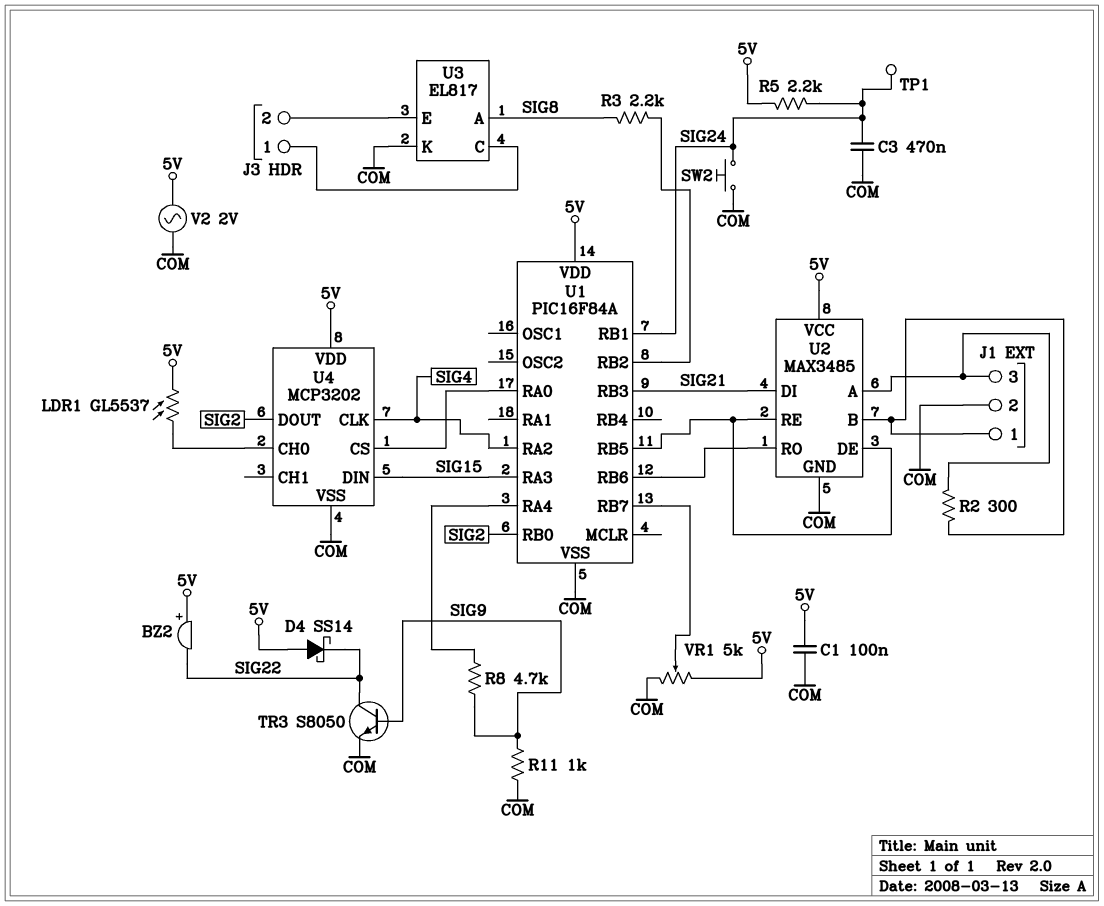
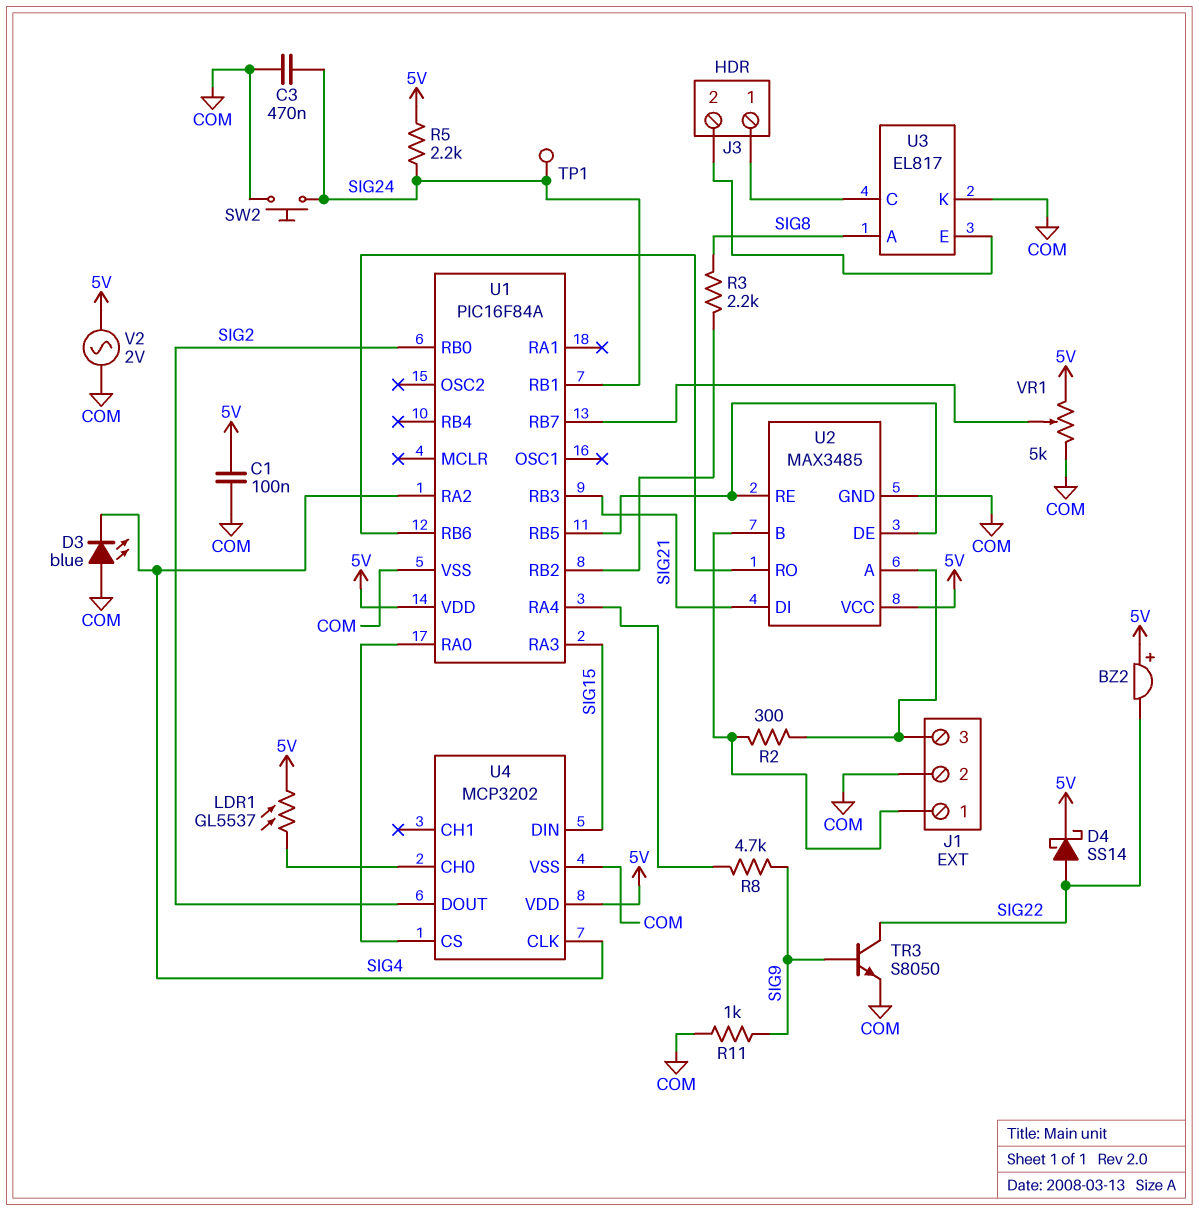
D3: none -> LED blue (A COM, K SIG4)
D4: schottky SS14 (A 5V, K SIG22) -> schottky SS14 (A SIG22, K 5V)

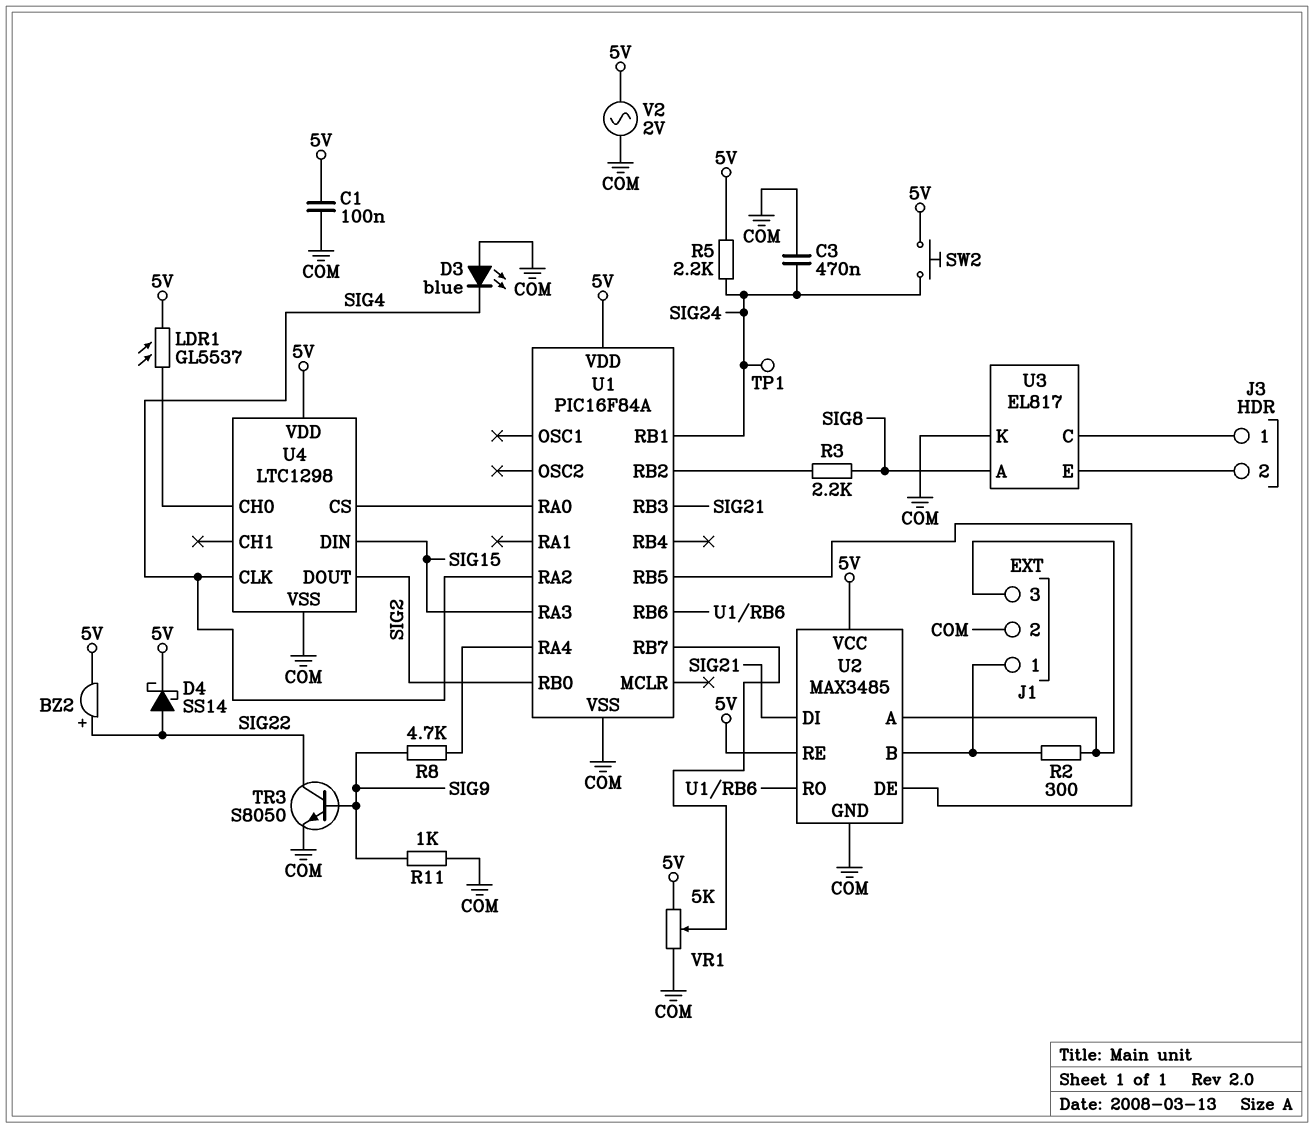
BZ2: buzzer (plus 5V, minus SIG22) -> buzzer (plus SIG22, minus 5V)
SW2: button (COM, SIG24) -> button (5V, SIG24)
U2 pin RE: U1/RB5 -> 5V
U4: MCP3202 -> LTC1298

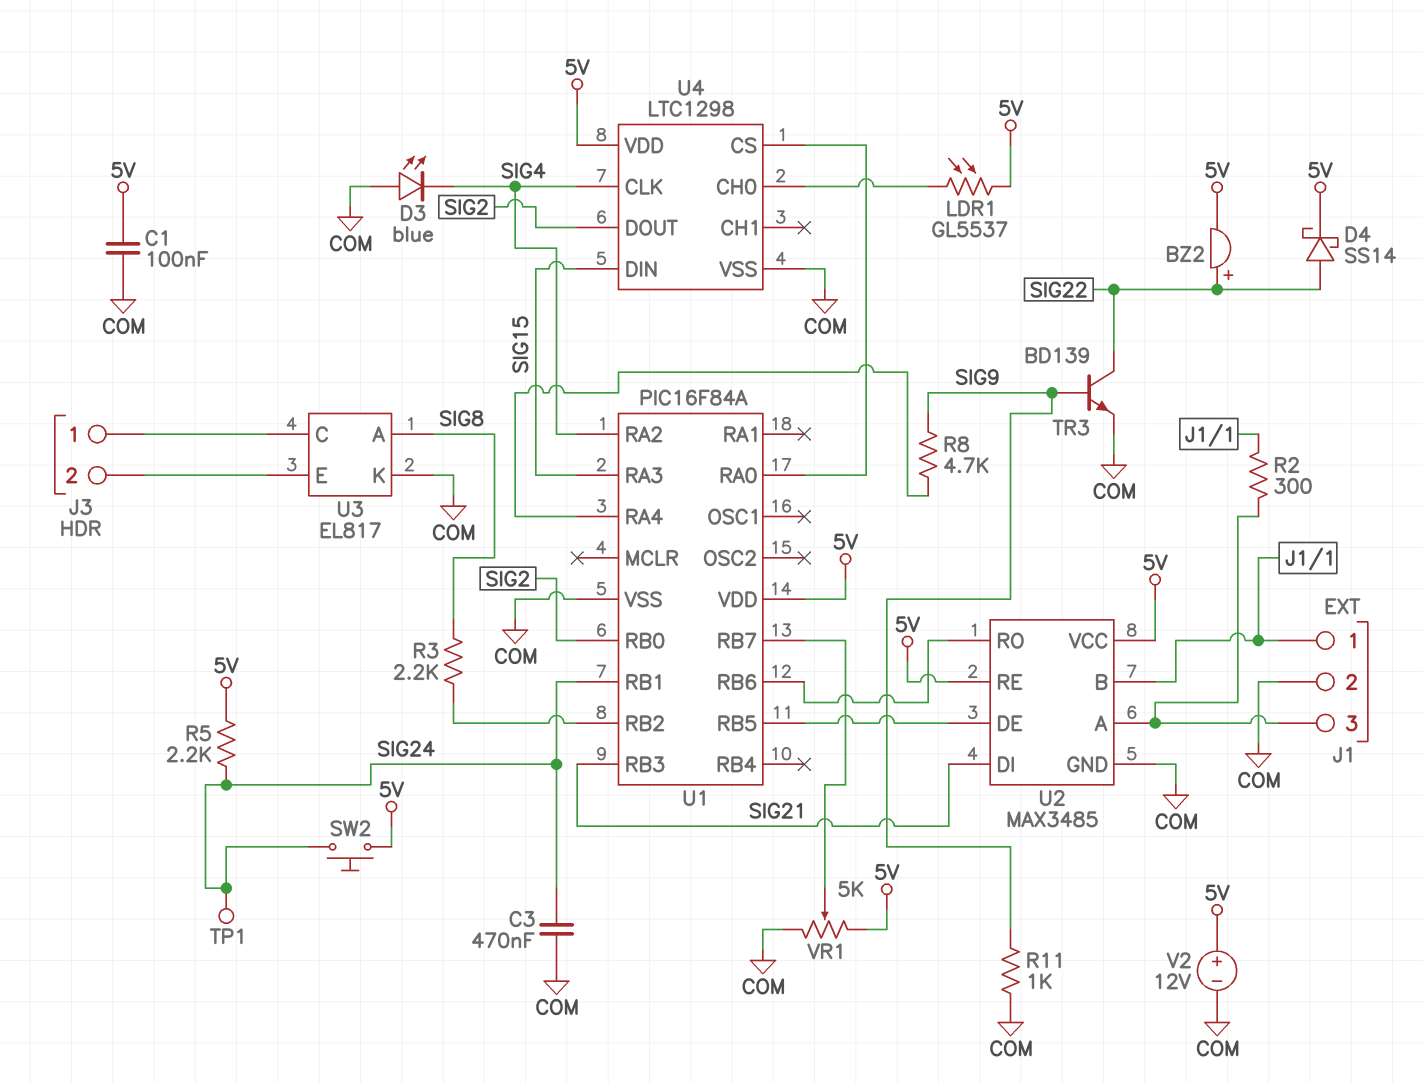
TR3: NPN S8050 (B SIG9, C SIG22, E COM) -> NPN BD139 (B SIG9, C SIG22, E COM)
V2: AC 2V (5V, COM) -> 12V (plus 5V, minus COM)

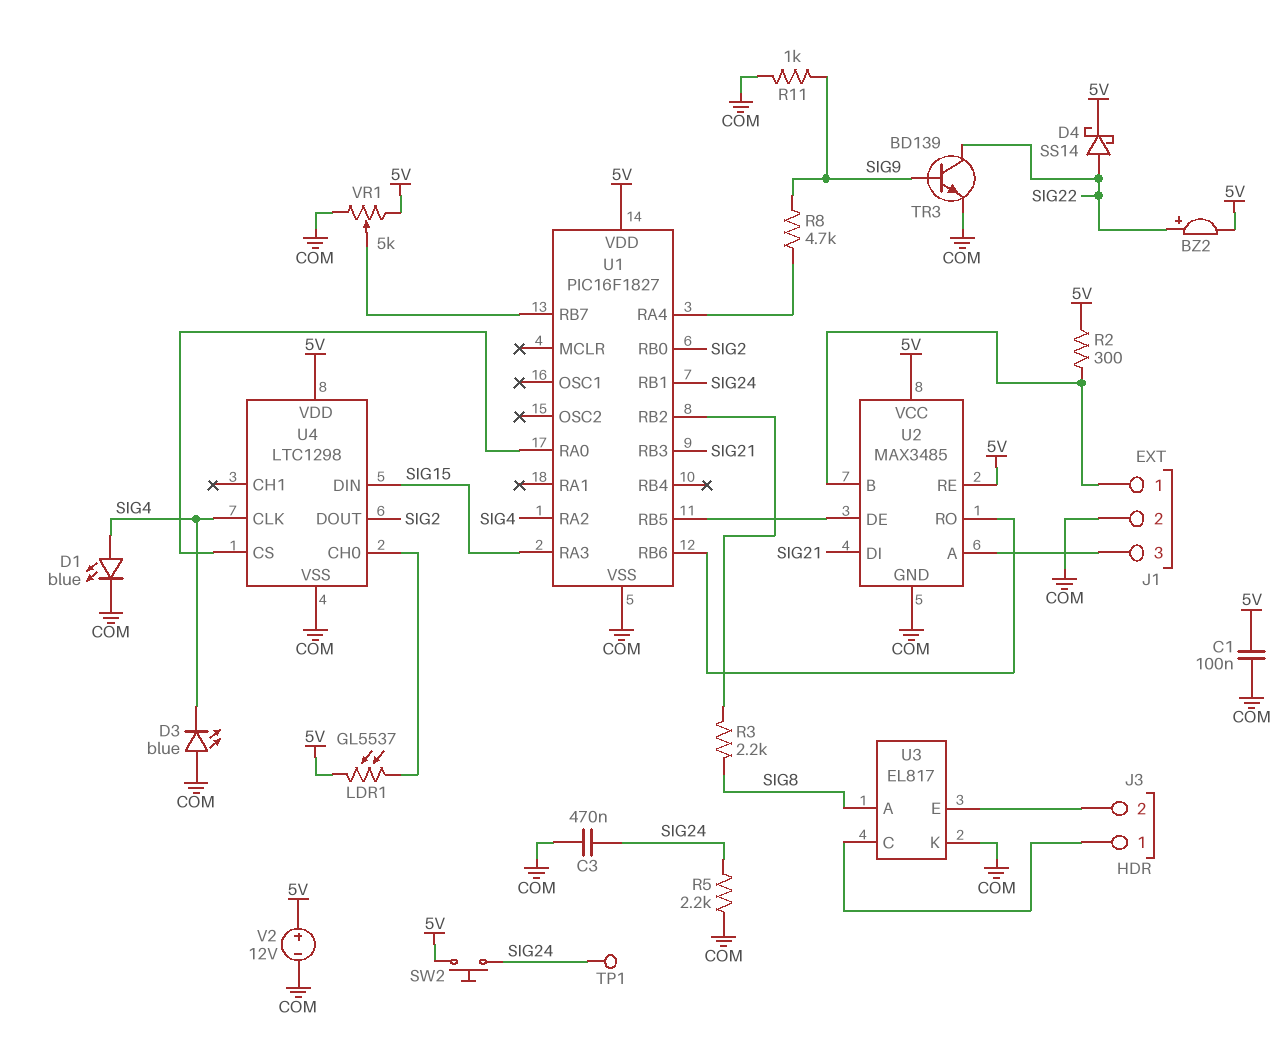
D1: none -> LED blue (A SIG4, K COM)
R2: 300 (J1/1, J1/3) -> 300 (5V, J1/1)
R5: 2.2k (5V, SIG24) -> 2.2k (COM, SIG24)
U1: PIC16F84A -> PIC16F1827

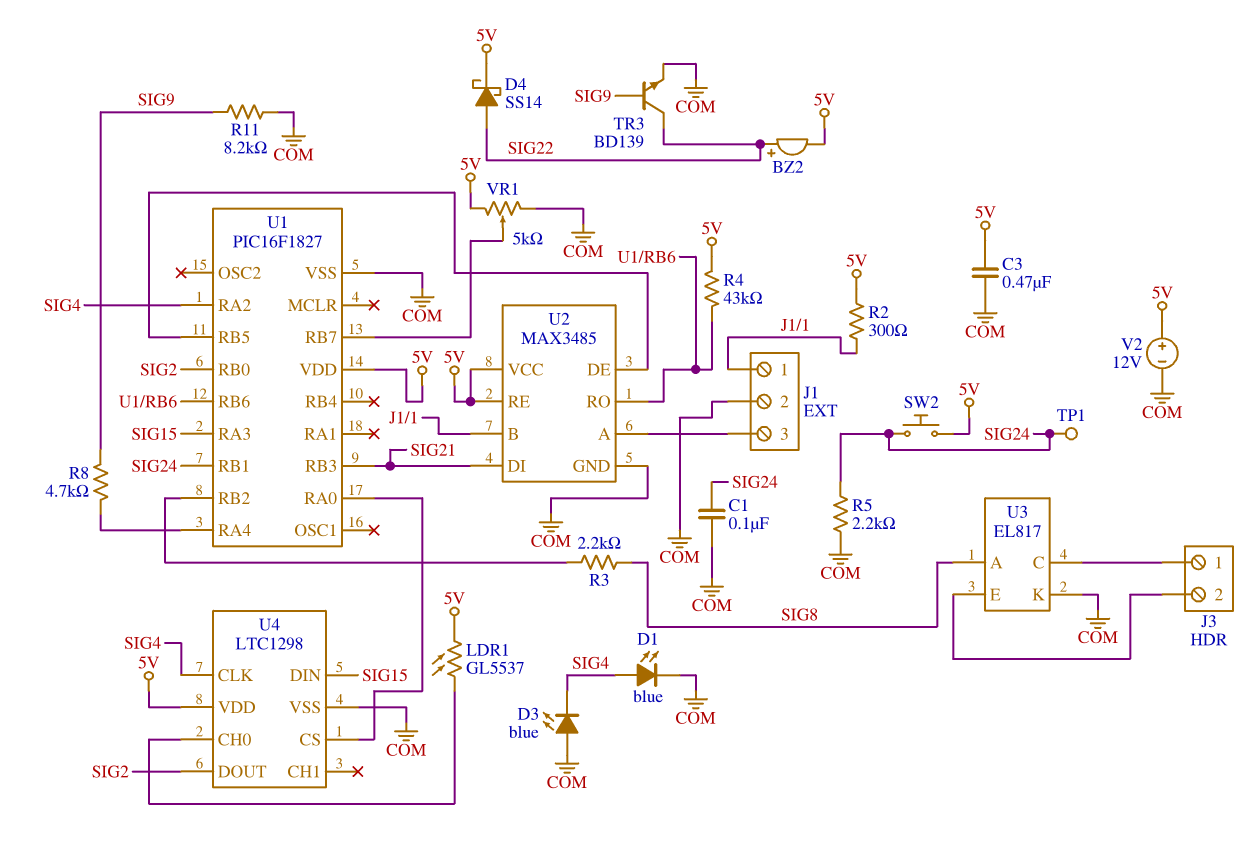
C1: 100nF (5V, COM) -> 100nF (COM, SIG24)
C3: 470nF (COM, SIG24) -> 470nF (5V, COM)
R4: none -> 43k (5V, U1/RB6)
R11: 1k (COM, SIG9) -> 8.2k (COM, SIG9)

